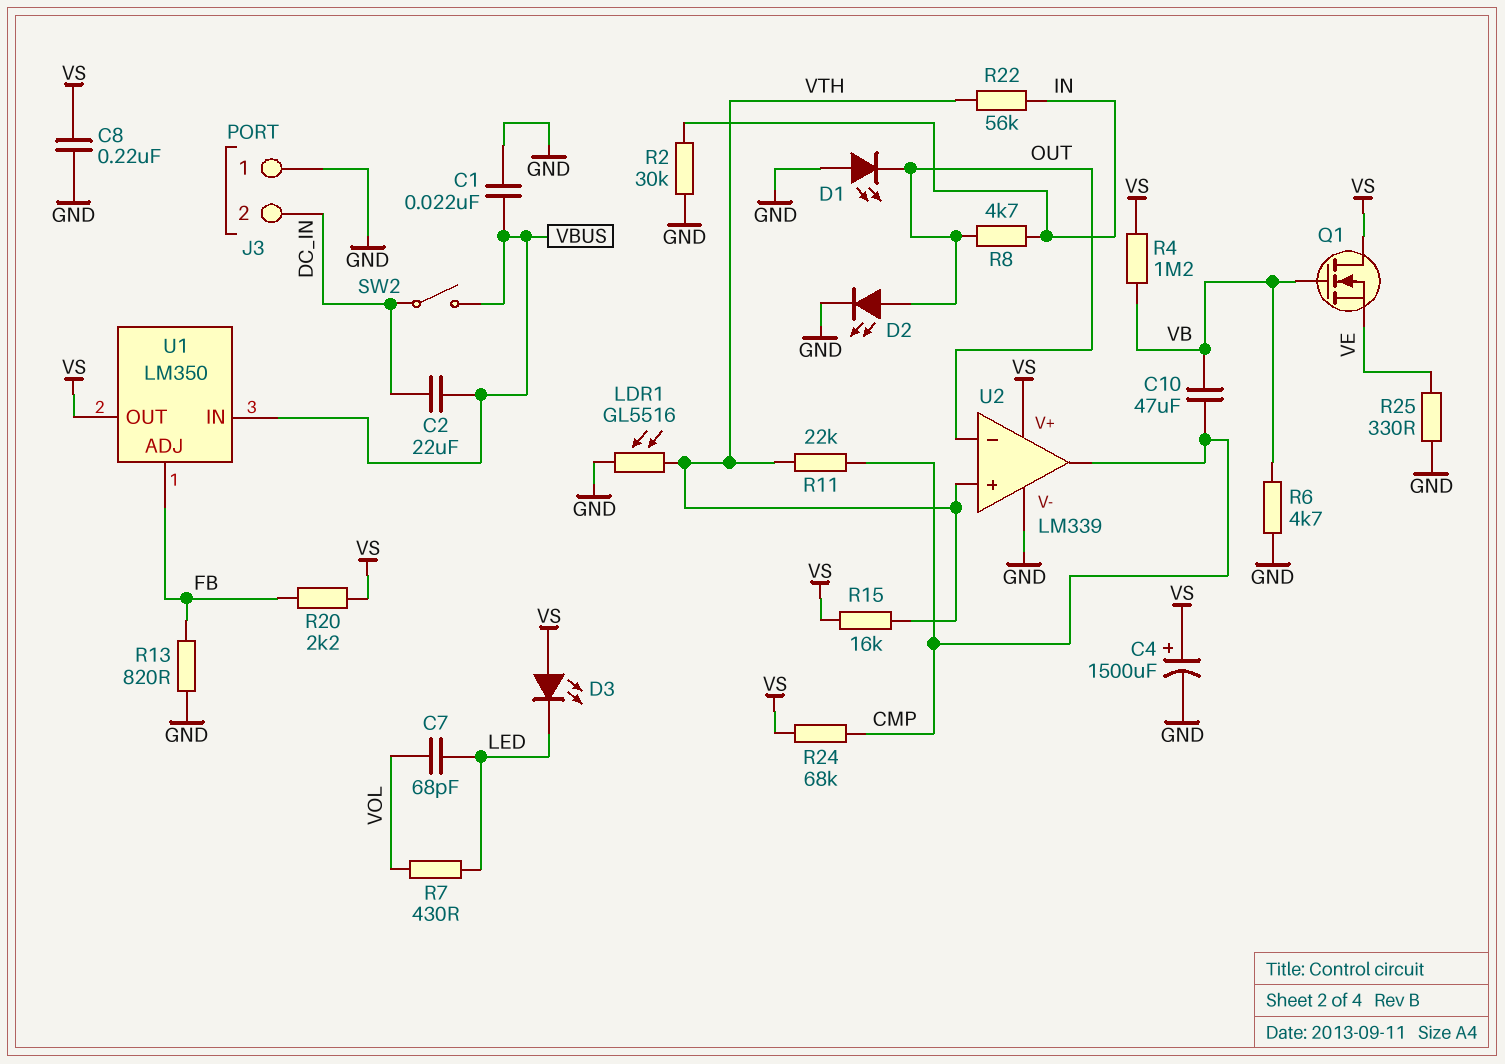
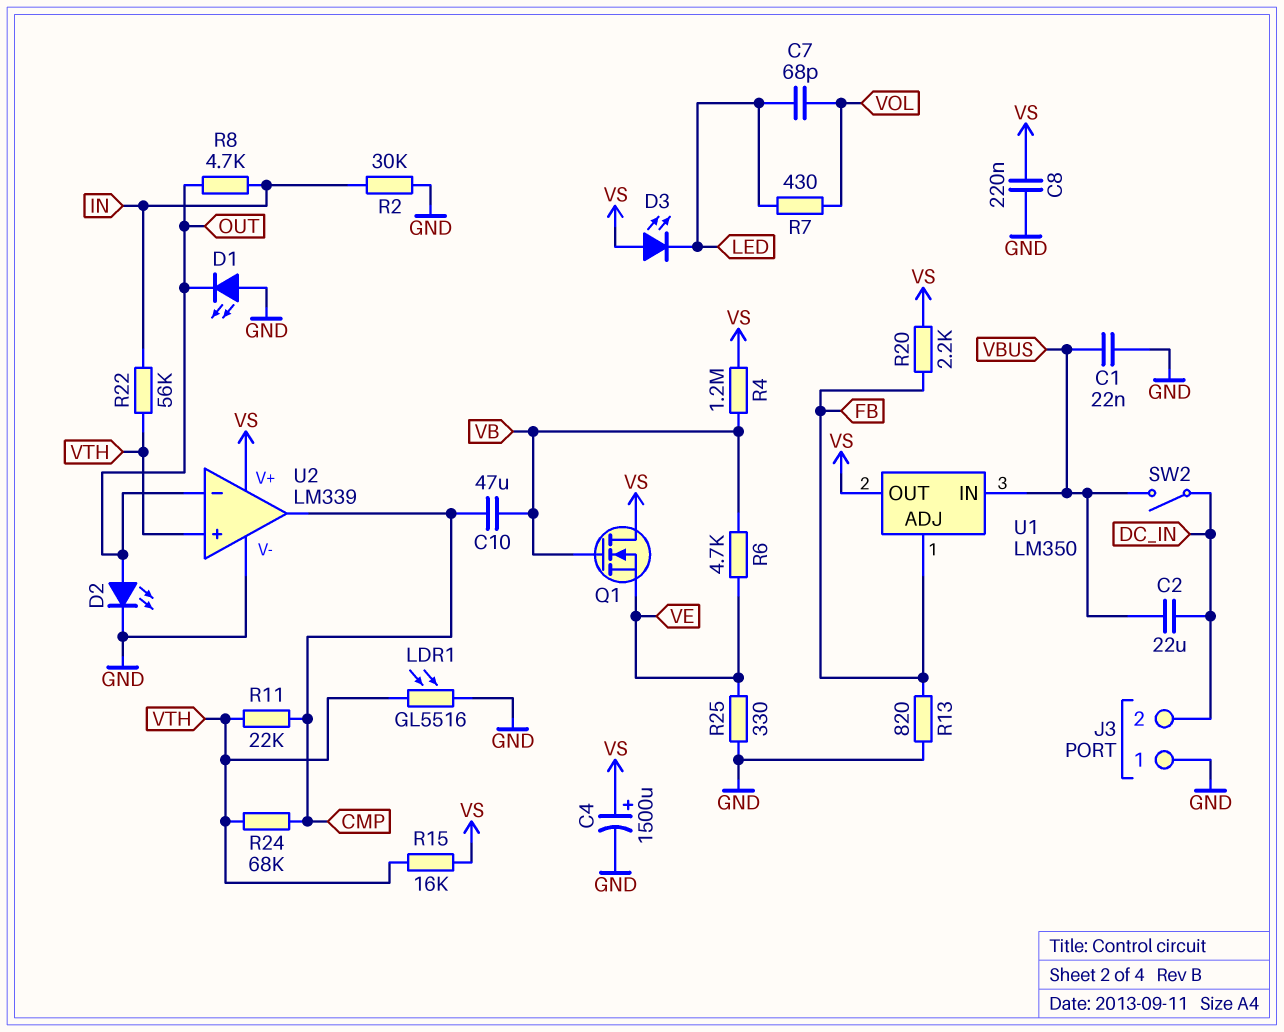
R6: 4.7k (GND, VB) -> 4.7k (VB, VE)
R24: 68k (CMP, VS) -> 68k (CMP, VTH)

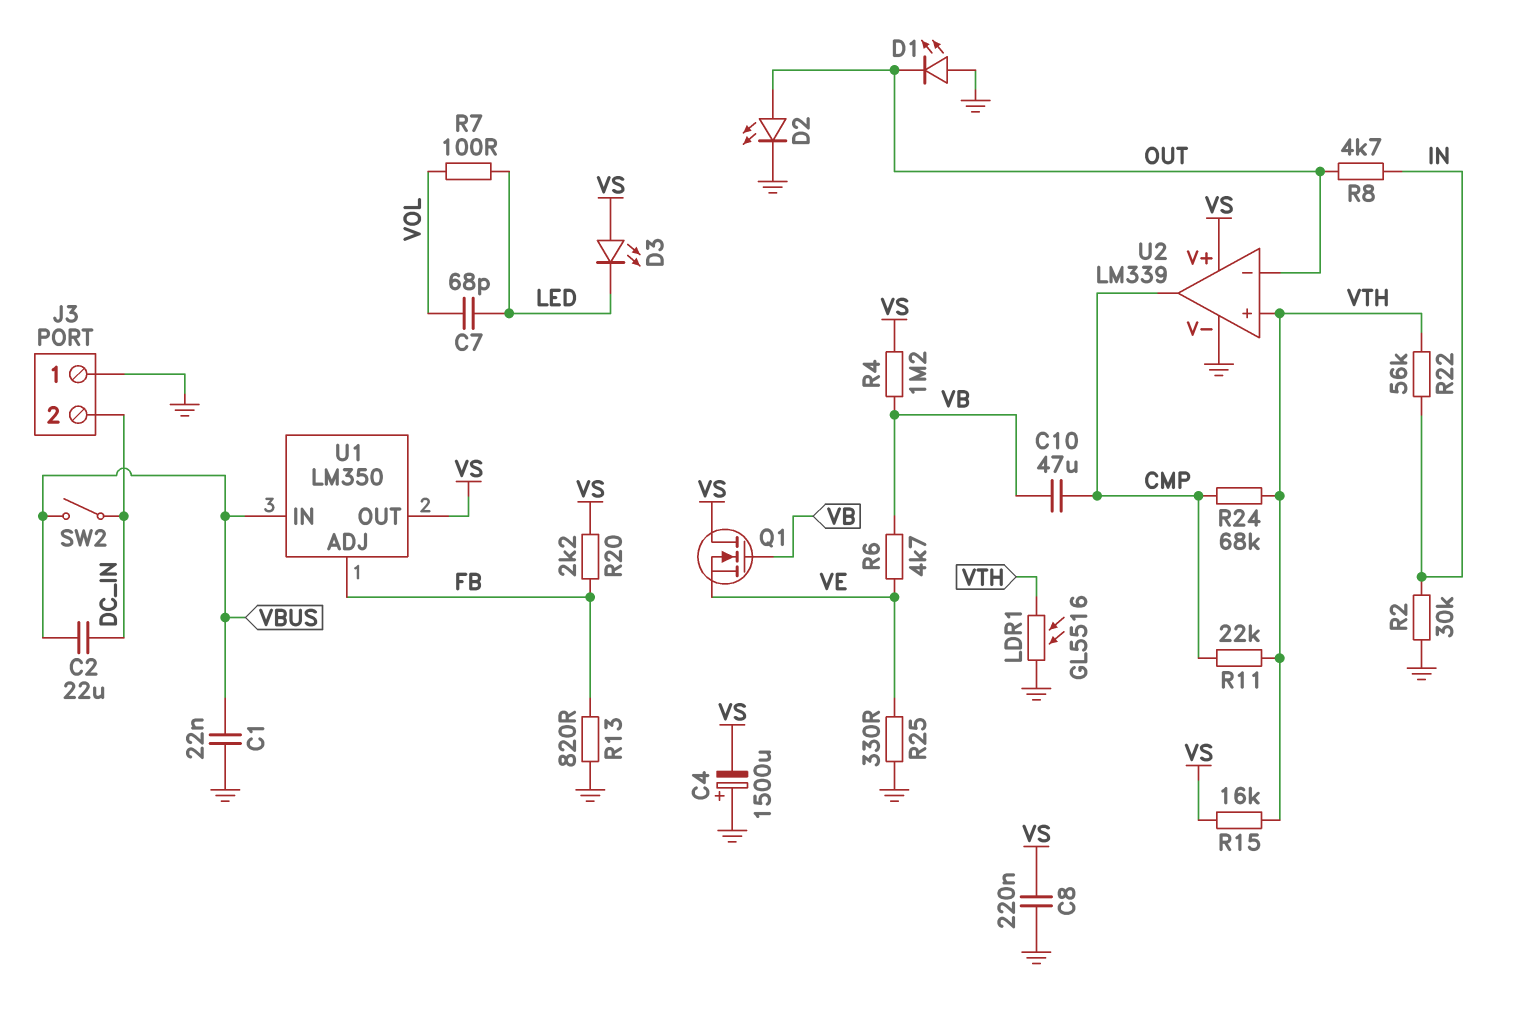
C4: 1500uF (plus VS, minus GND) -> 1500uF (plus GND, minus VS)
R7: 430 (LED, VOL) -> 100 (LED, VOL)

